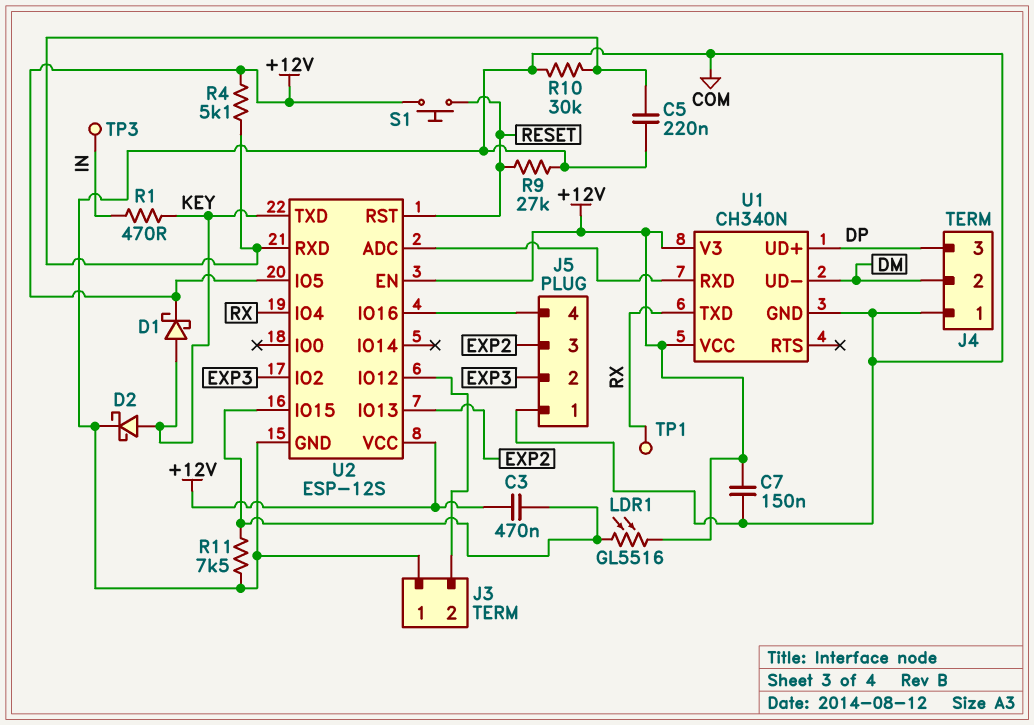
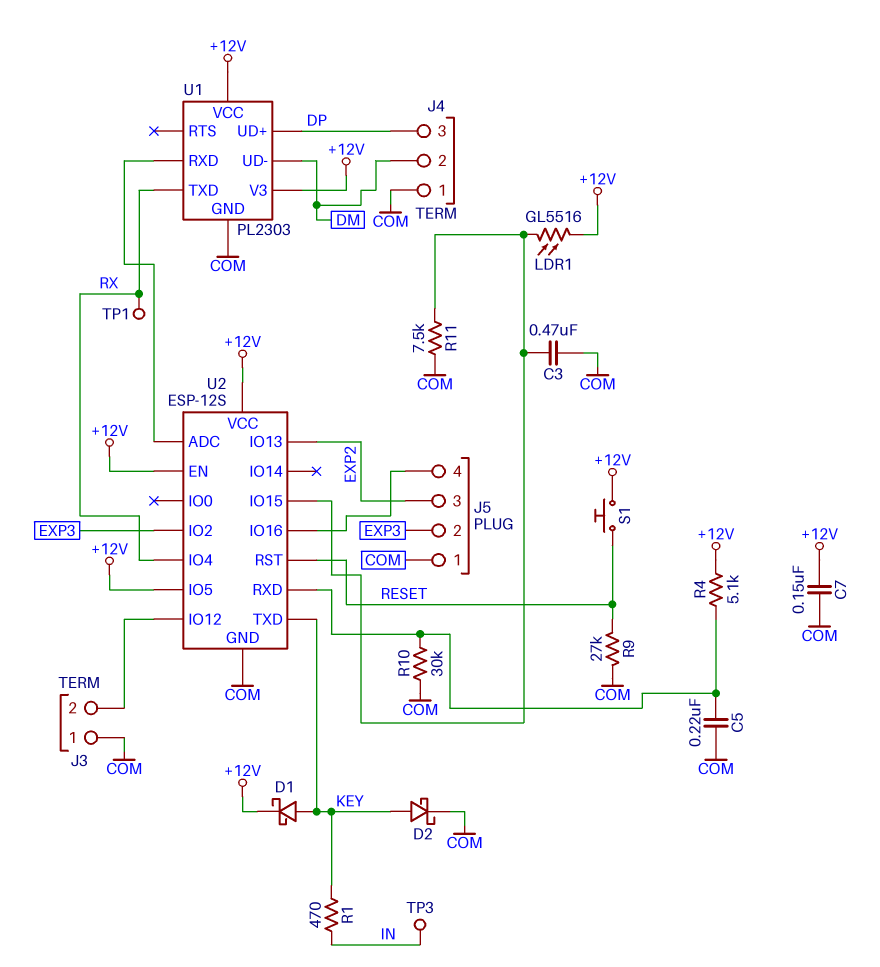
C3: 470nF (+12V, U2/IO15) -> 470nF (COM, U2/IO15)
U1: CH340N -> PL2303

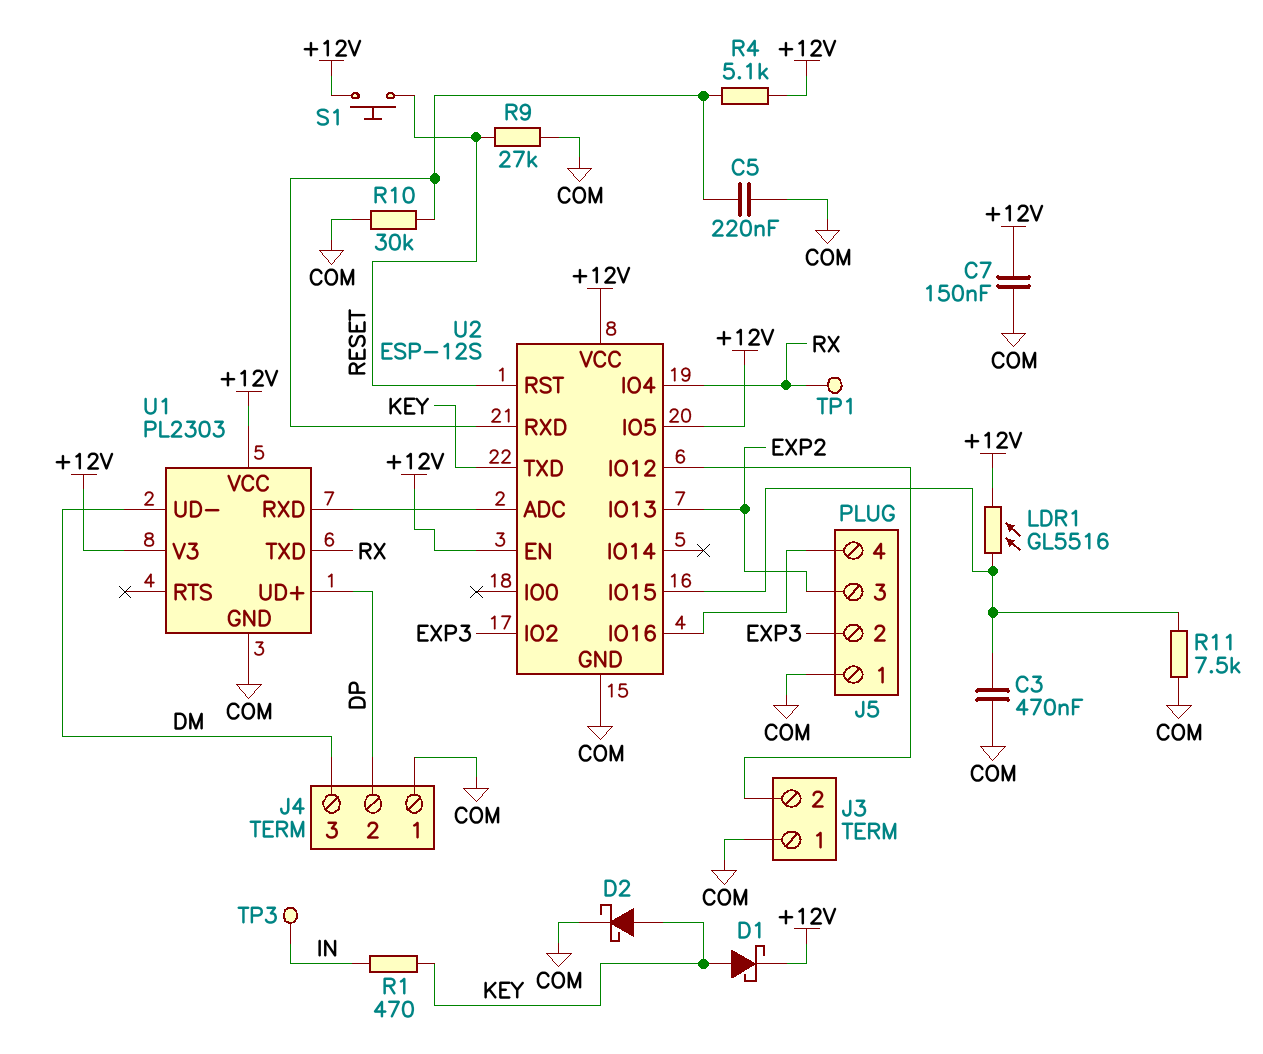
J4 pin 2: DM -> DP
J4 pin 3: DP -> DM

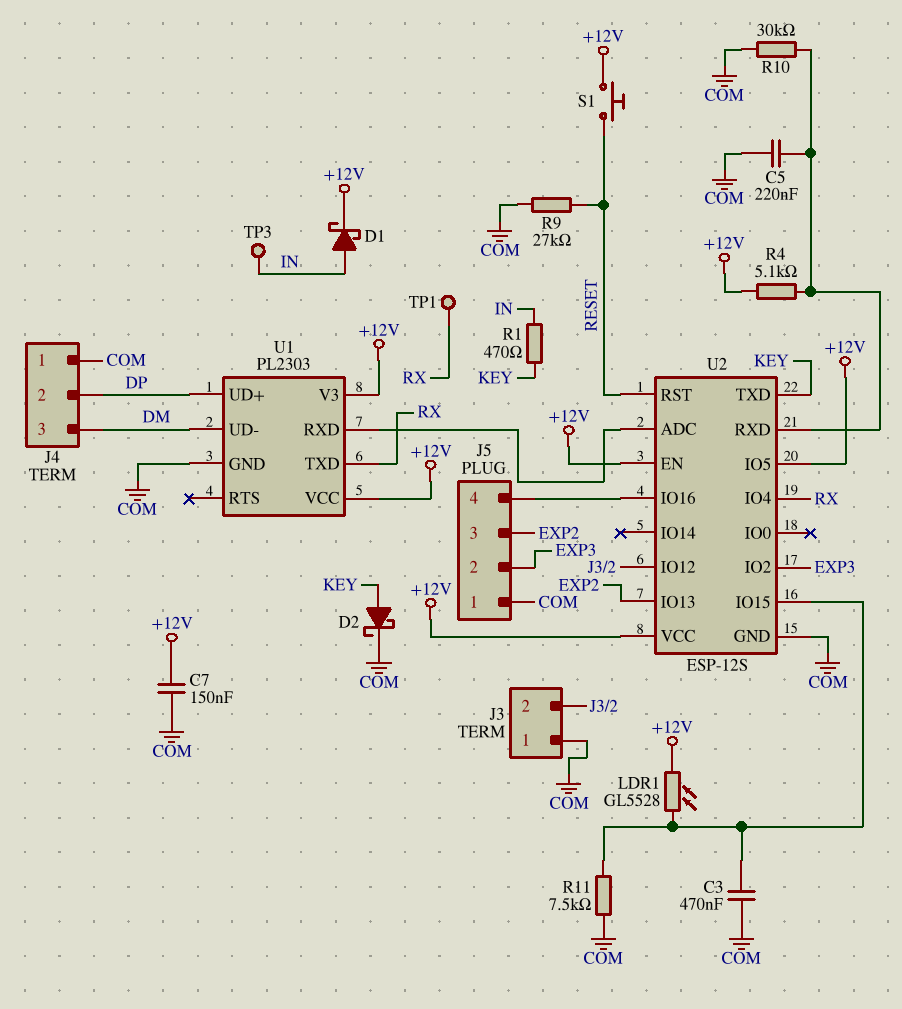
D1: schottky (A KEY, K +12V) -> schottky (A IN, K +12V)
LDR1: GL5516 (+12V, U2/IO15) -> GL5528 (+12V, U2/IO15)

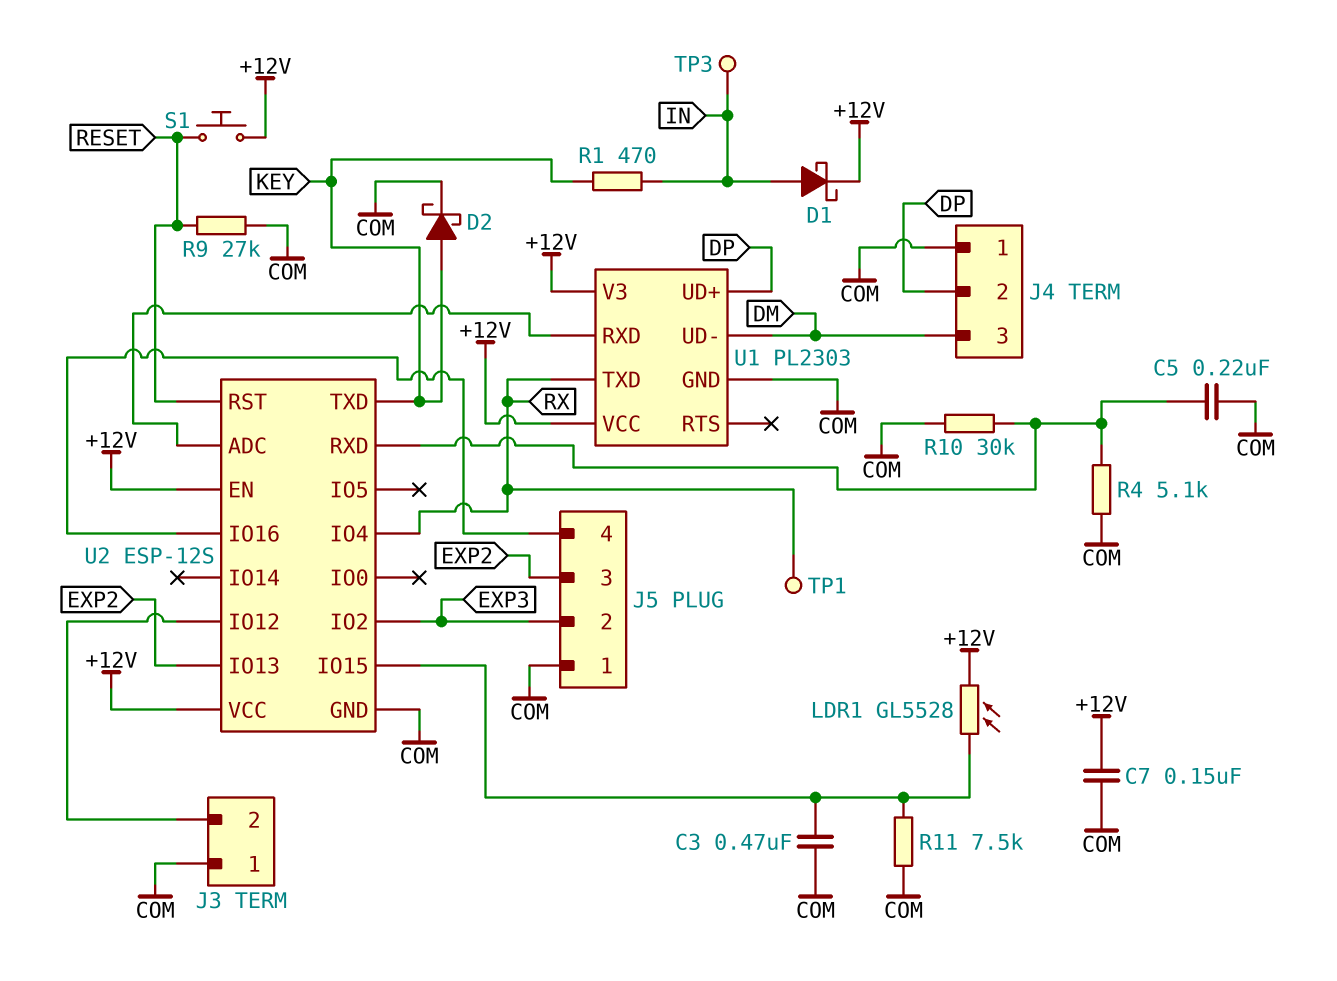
R4: 5.1k (+12V, U2/RXD) -> 5.1k (COM, U2/RXD)
U2 pin IO5: +12V -> none

